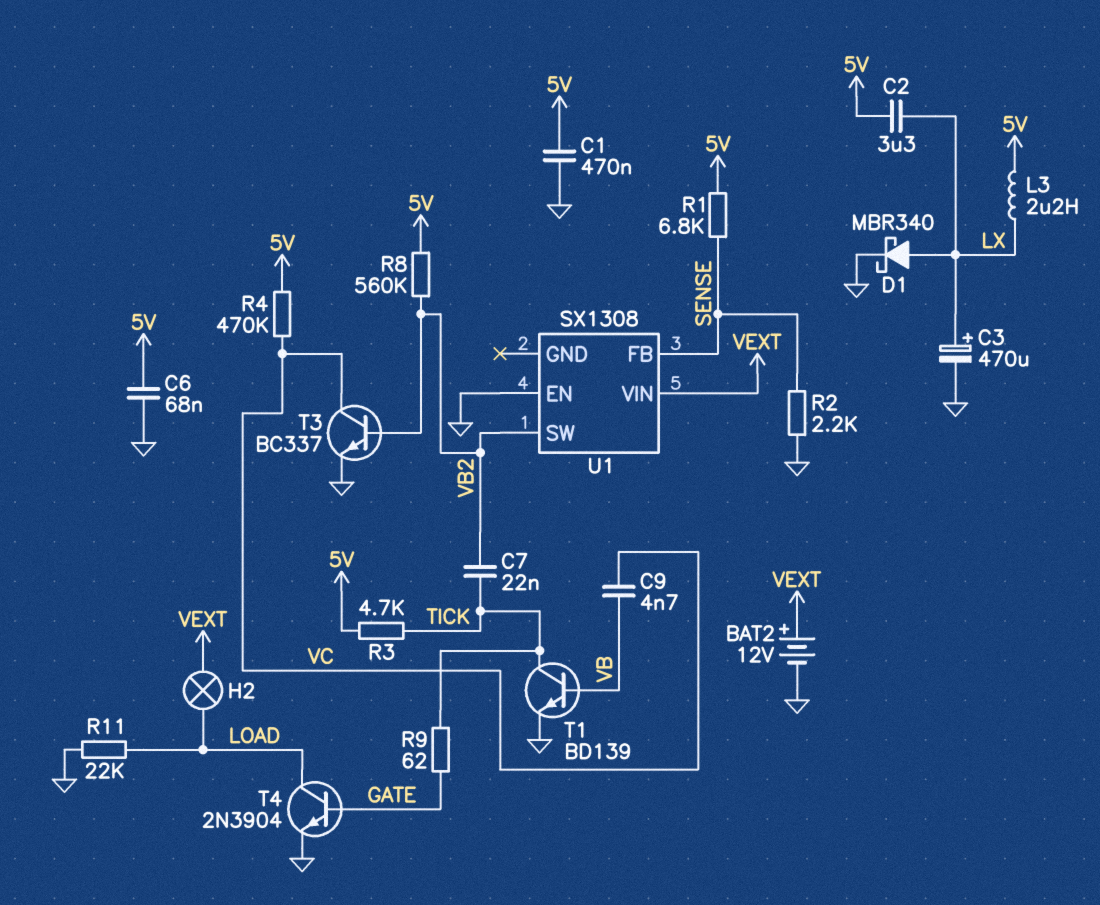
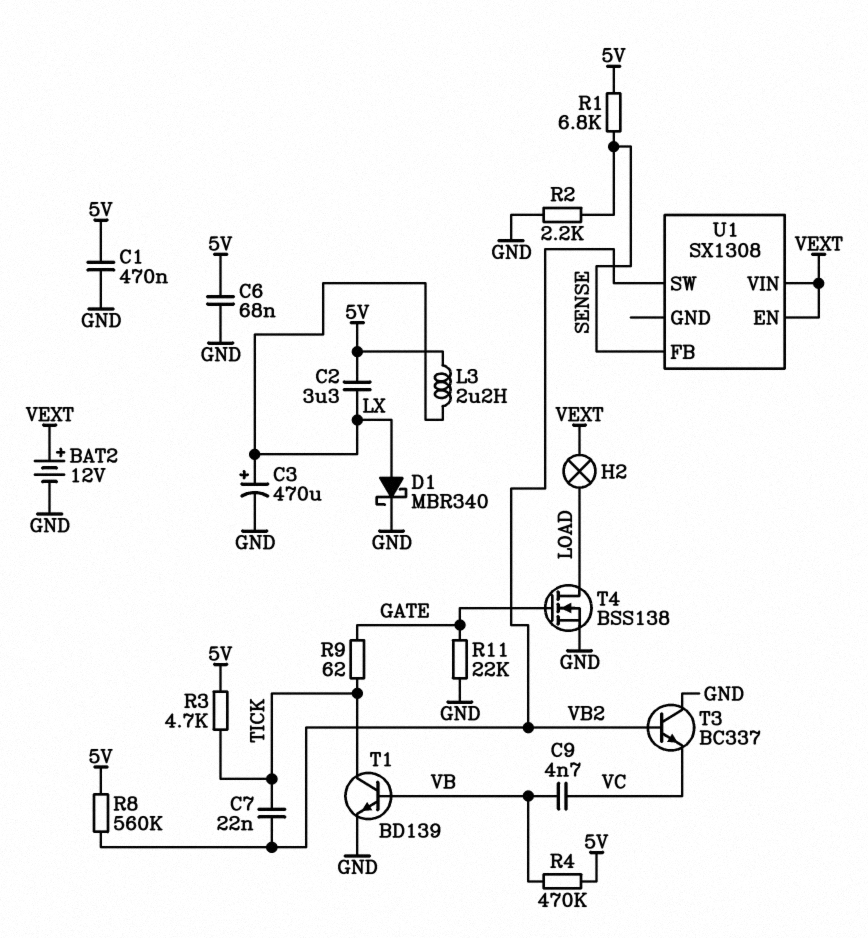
R4: 470k (5V, VC) -> 470k (5V, VB)
R11: 22k (GND, LOAD) -> 22k (GATE, GND)
T3: NPN BC337 (B VB2, C VC, E GND) -> NPN BC337 (B VB2, C GND, E VC)
T4: NPN 2N3904 (B GATE, C LOAD, E GND) -> NMOS BSS138 (G GATE, D LOAD, S GND)
U1 pin EN: GND -> VEXT

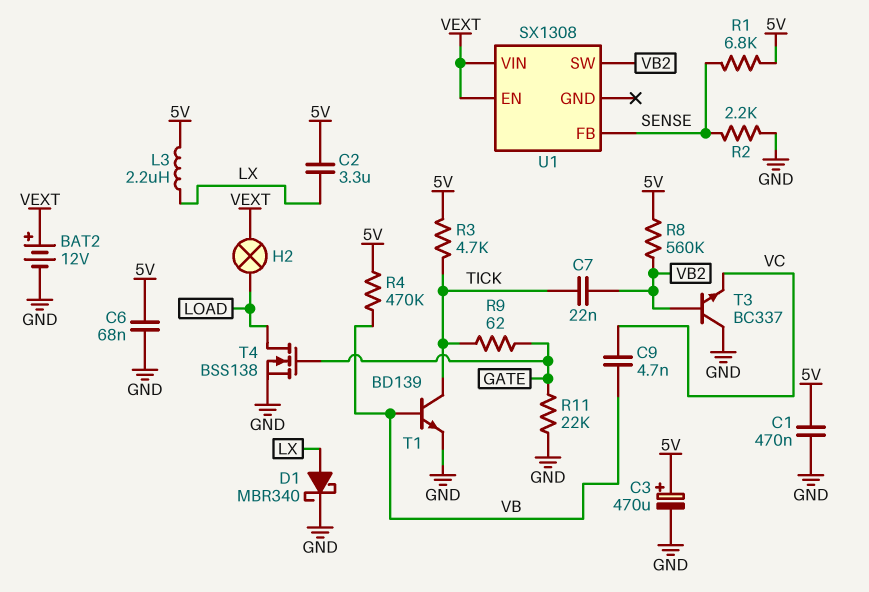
C3: 470uF (plus LX, minus GND) -> 470uF (plus 5V, minus GND)

